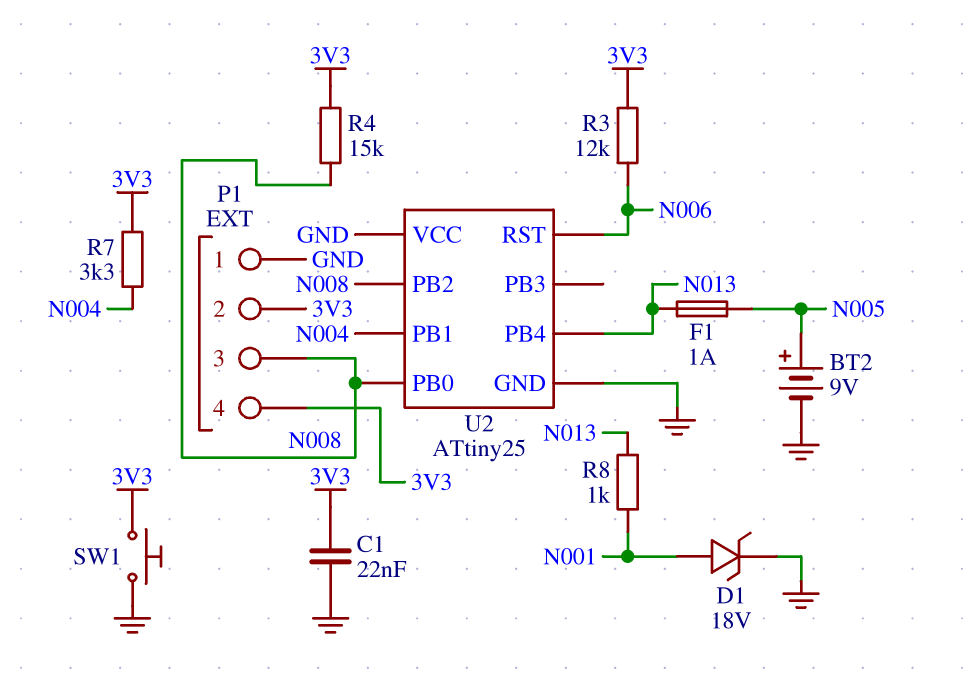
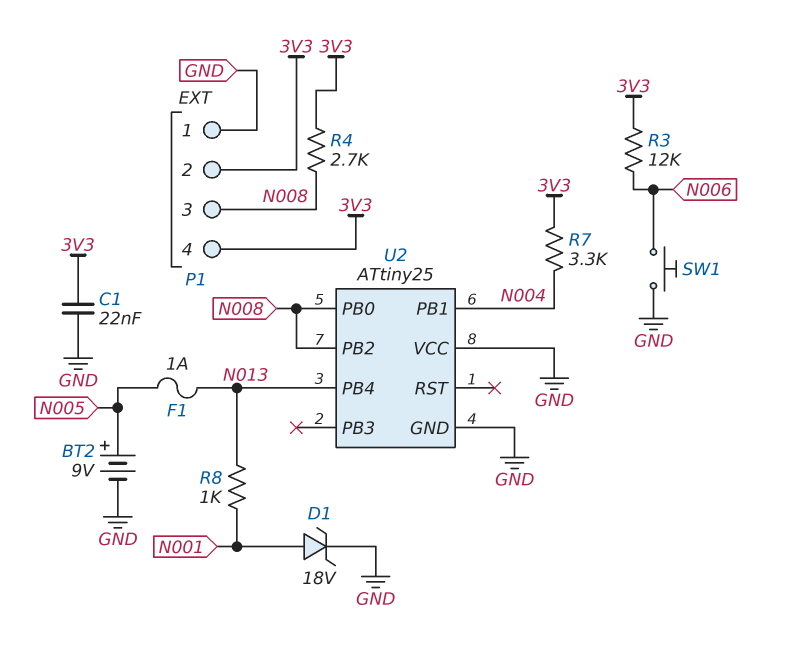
R4: 15k (3V3, N008) -> 2.7k (3V3, N008)
SW1: button (3V3, GND) -> button (GND, N006)
U2 pin RST: N006 -> none

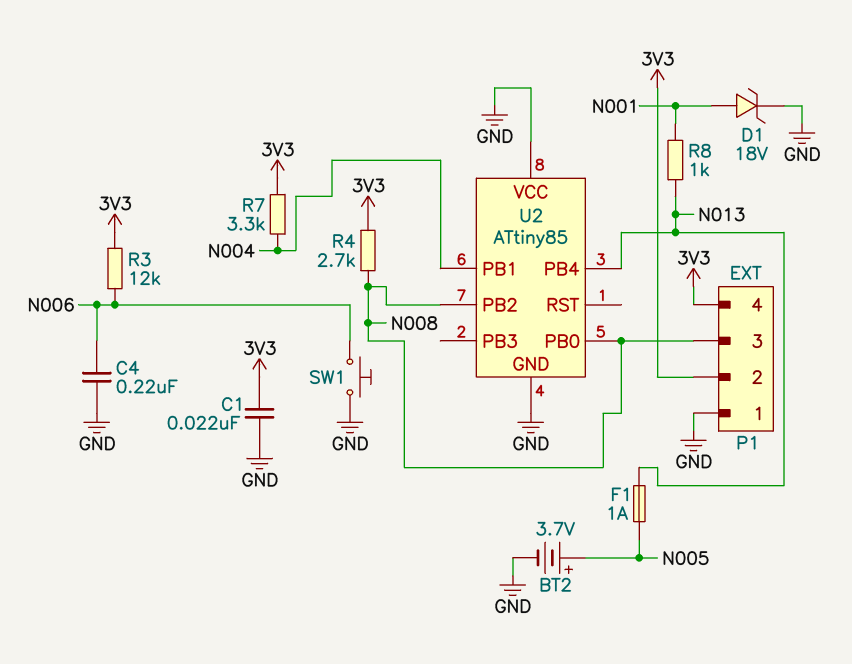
BT2: 9V (plus N005, minus GND) -> 3.7V (plus N005, minus GND)
C4: none -> 220nF (GND, N006)
U2: ATtiny25 -> ATtiny85

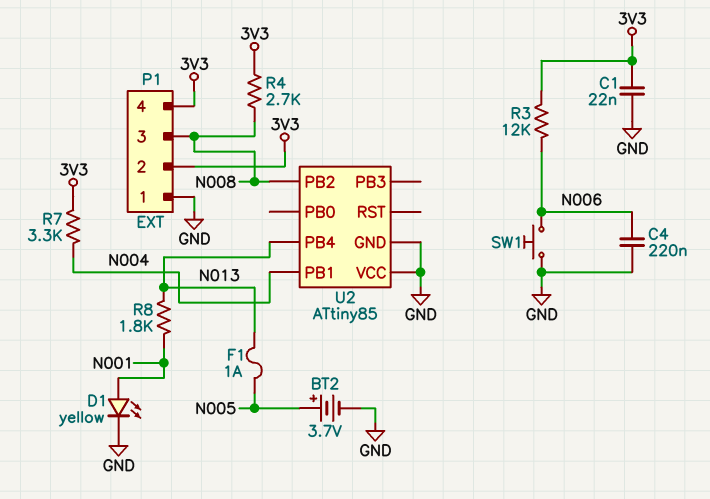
D1: zener 18V (A N001, K GND) -> LED yellow (A N001, K GND)
R8: 1k (N001, N013) -> 1.8k (N001, N013)
U2 pin PB0: N008 -> none

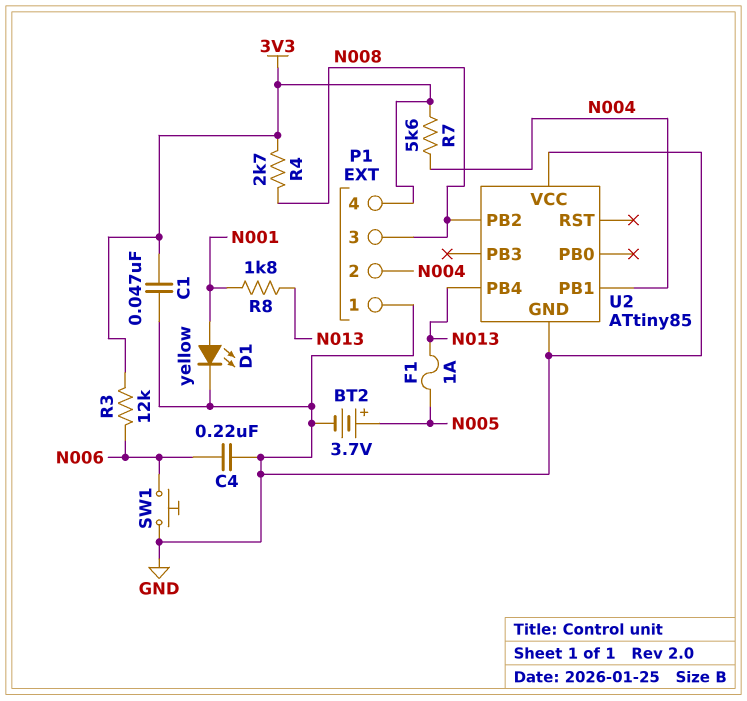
C1: 22nF (3V3, GND) -> 47nF (3V3, GND)
P1 pin 2: 3V3 -> N004
R7: 3.3k (3V3, N004) -> 5.6k (3V3, N004)

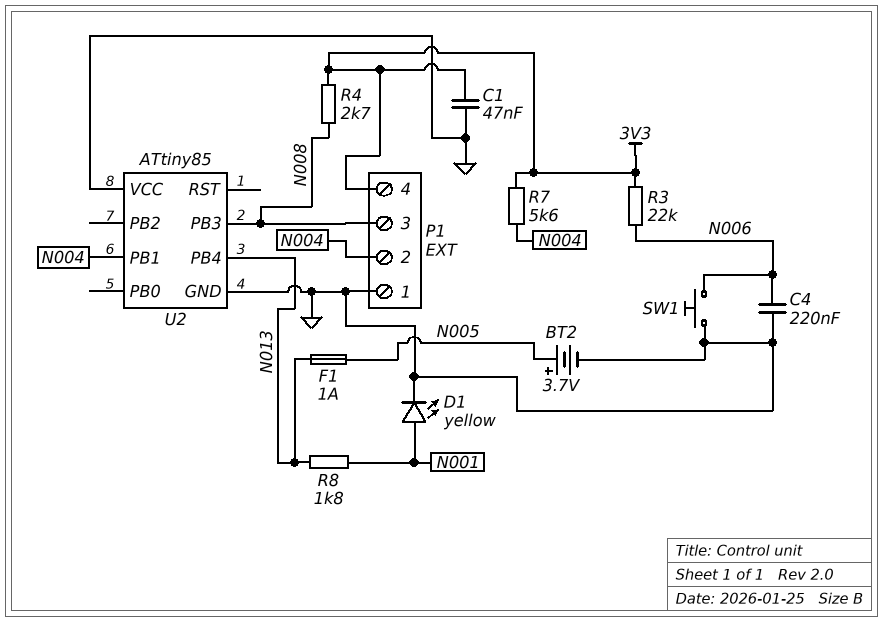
R3: 12k (3V3, N006) -> 22k (3V3, N006)
U2 pin PB2: N008 -> none
U2 pin PB3: none -> N008

